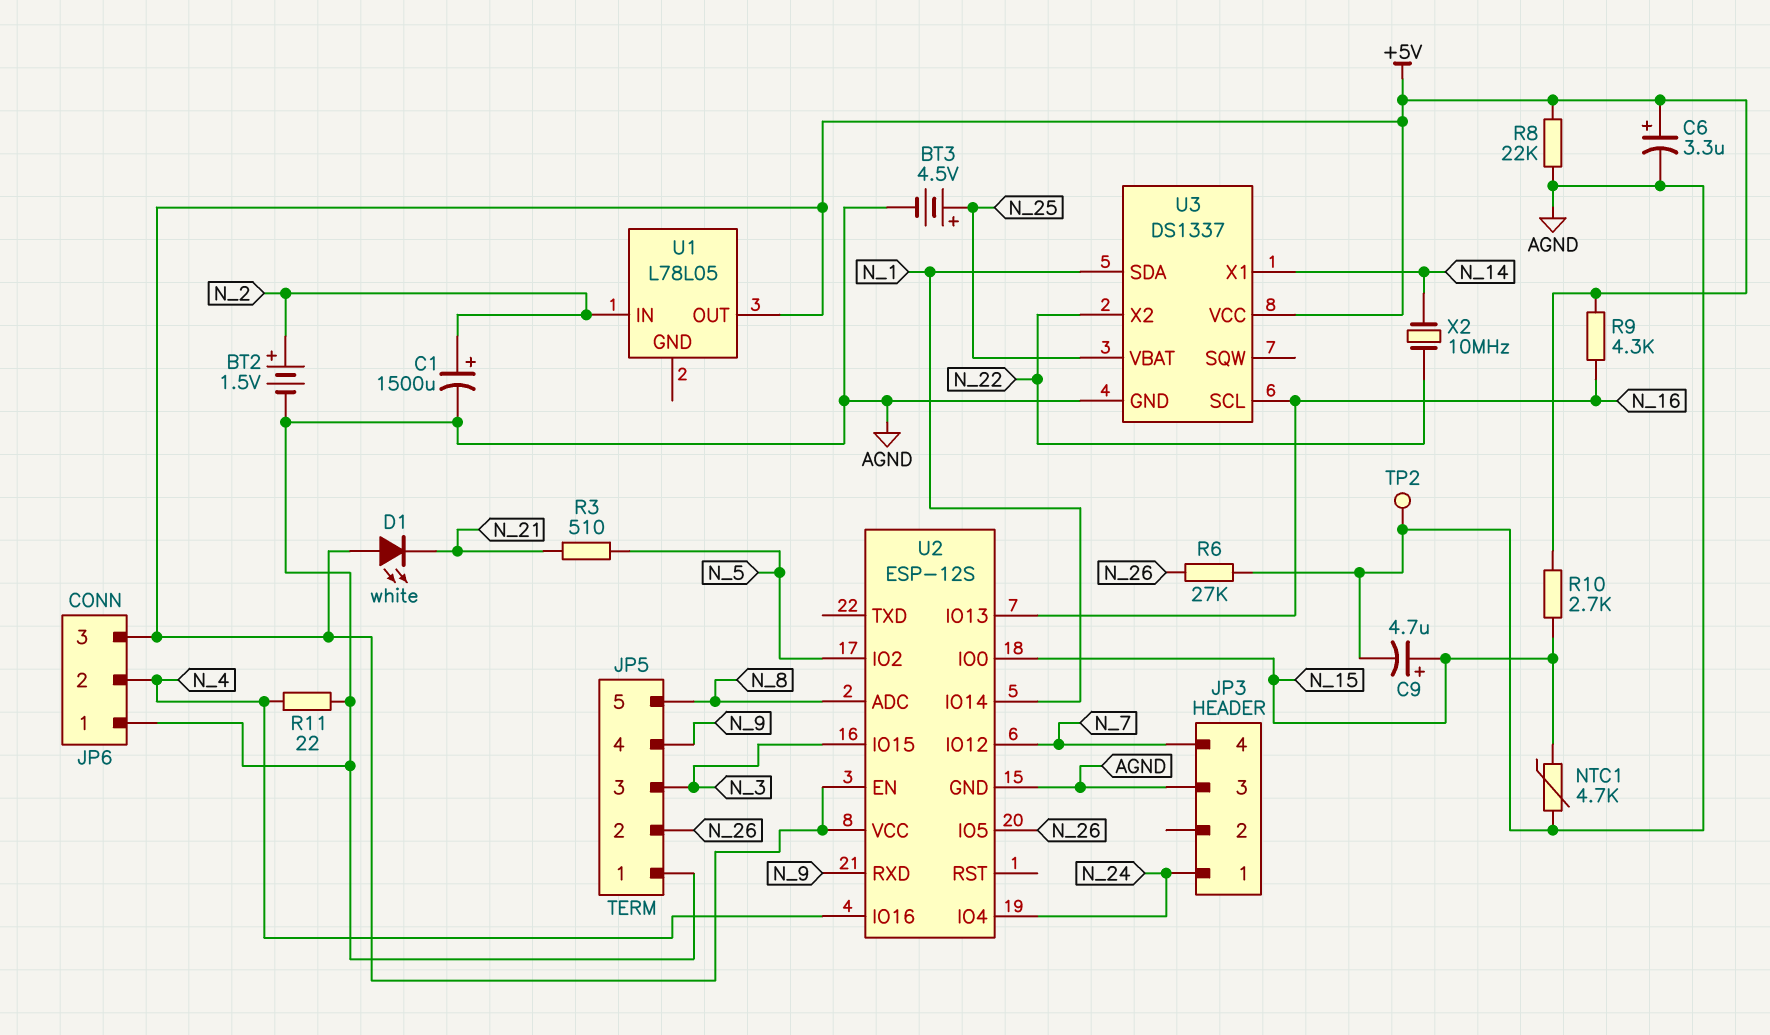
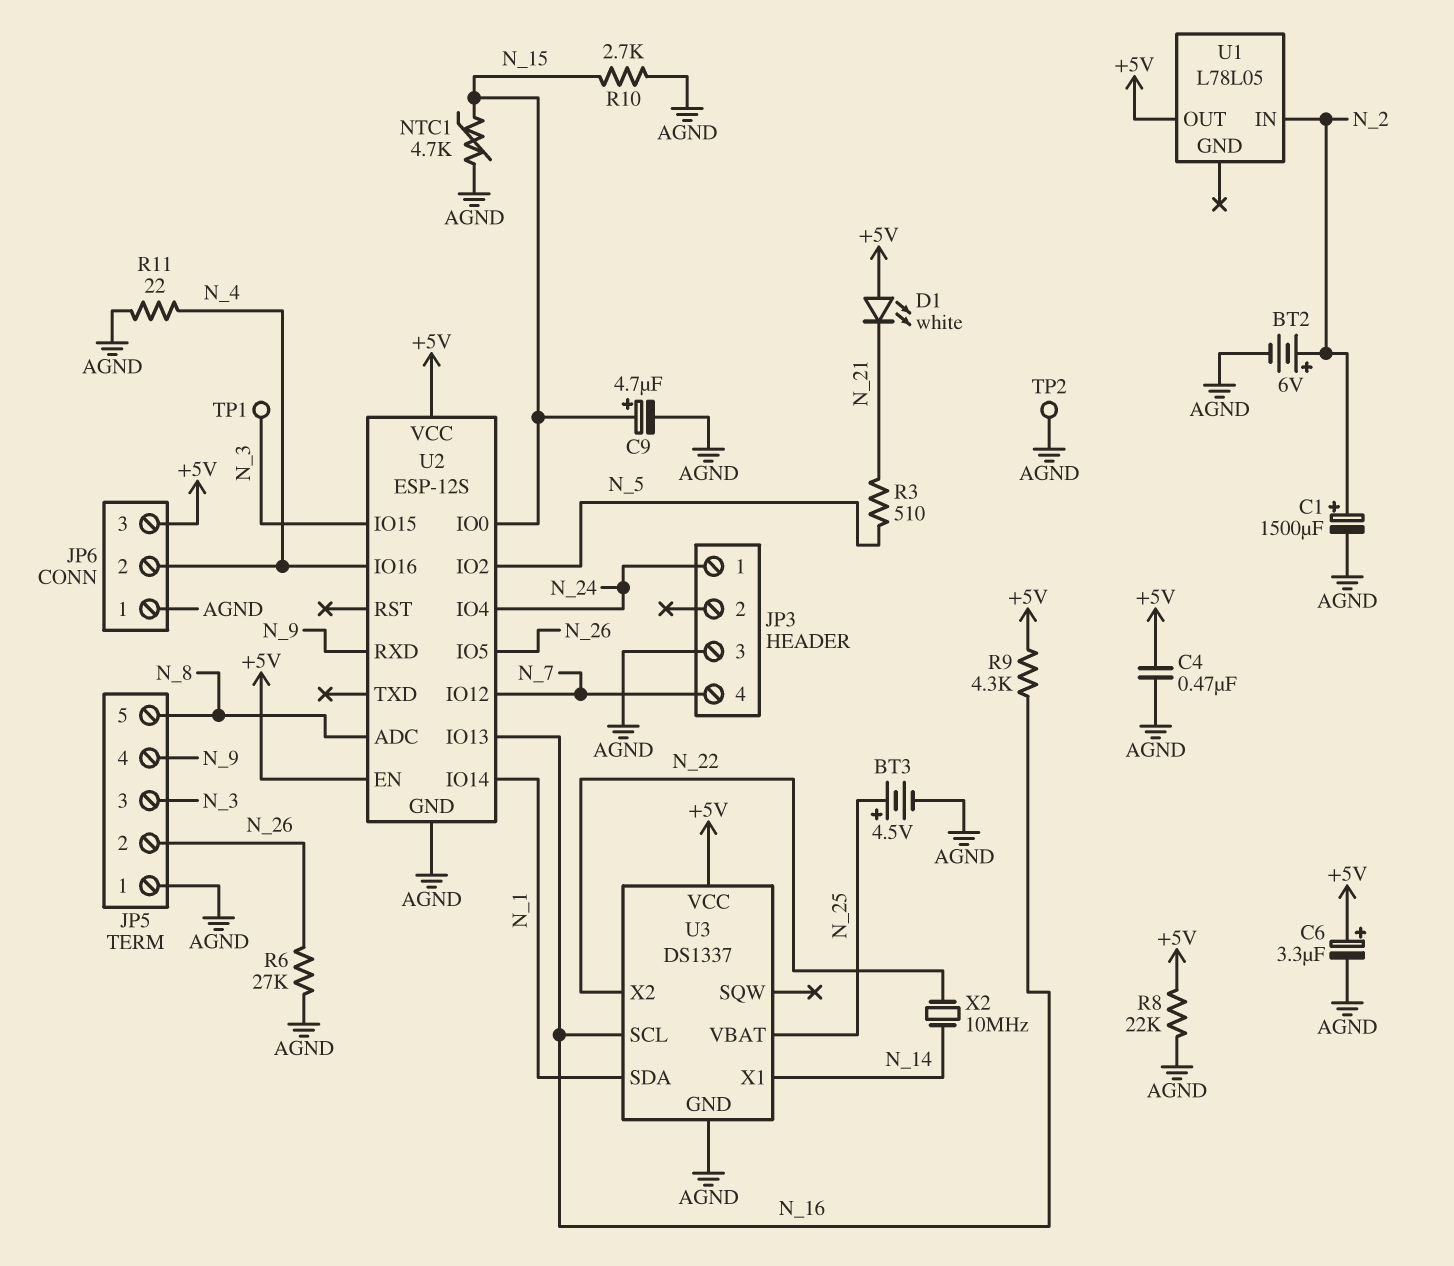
BT2: 1.5V (plus N_2, minus AGND) -> 6V (plus N_2, minus AGND)
C4: none -> 470nF (+5V, AGND)
R10: 2.7k (+5V, N_15) -> 2.7k (AGND, N_15)
TP1: none -> test point (N_3)

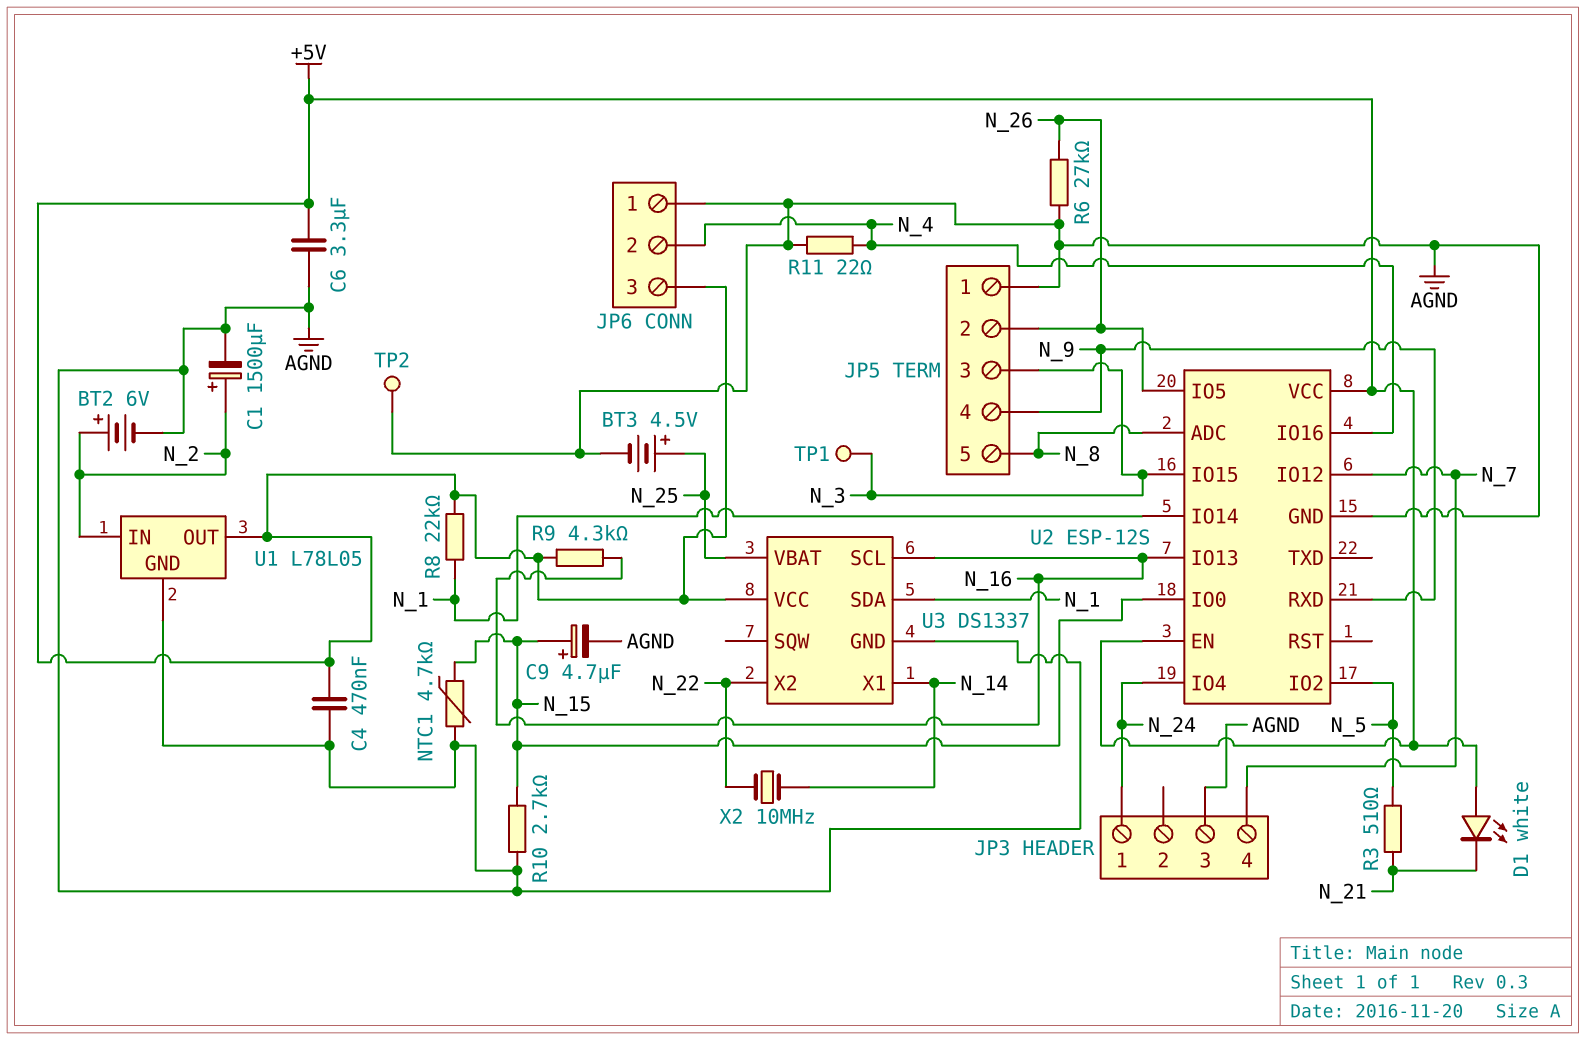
C6: 3.3uF (plus +5V, minus AGND) -> 3.3uF (+5V, AGND)
R8: 22k (+5V, AGND) -> 22k (+5V, N_1)
U1 pin GND: none -> AGND

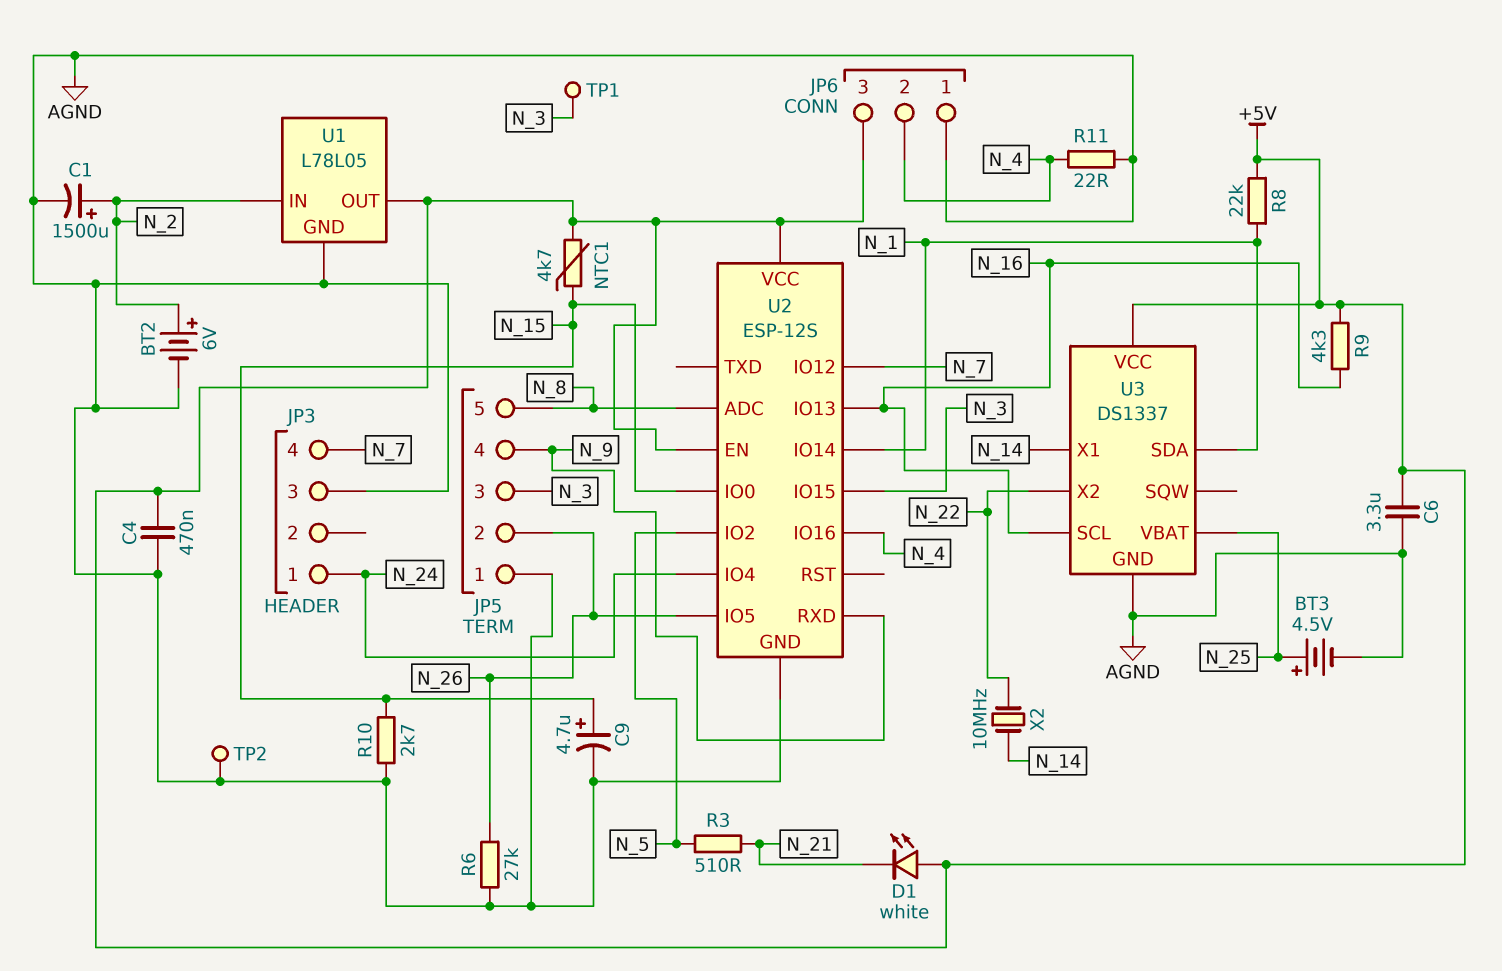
NTC1: 4.7k (AGND, N_15) -> 4.7k (+5V, N_15)

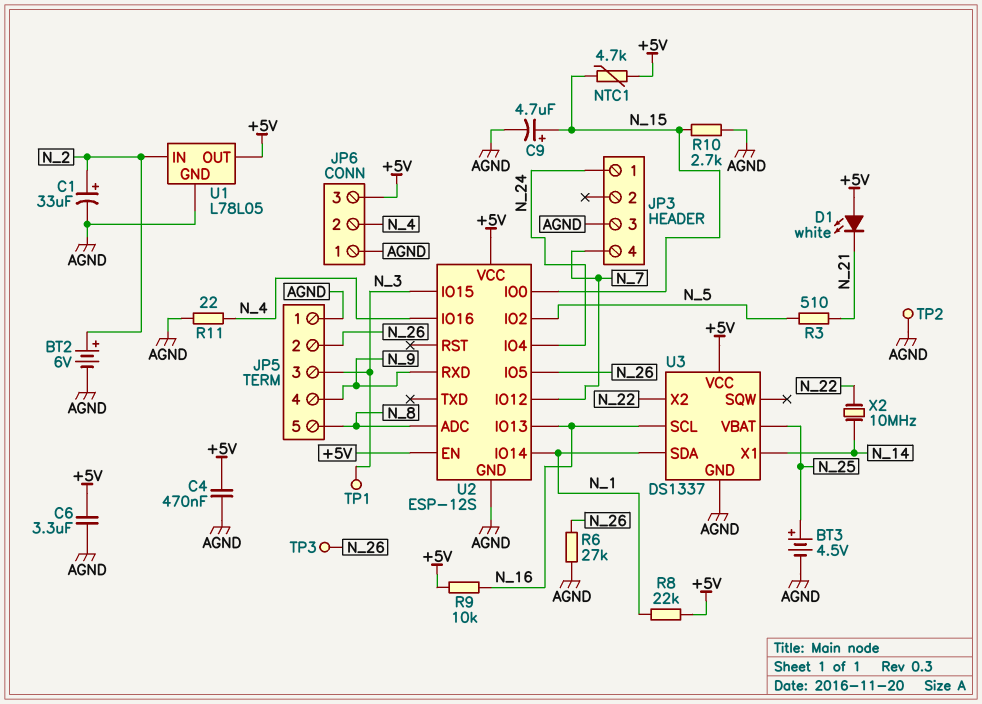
C1: 1500uF (plus N_2, minus AGND) -> 33uF (plus N_2, minus AGND)
R9: 4.3k (+5V, N_16) -> 10k (+5V, N_16)
TP3: none -> test point (N_26)

